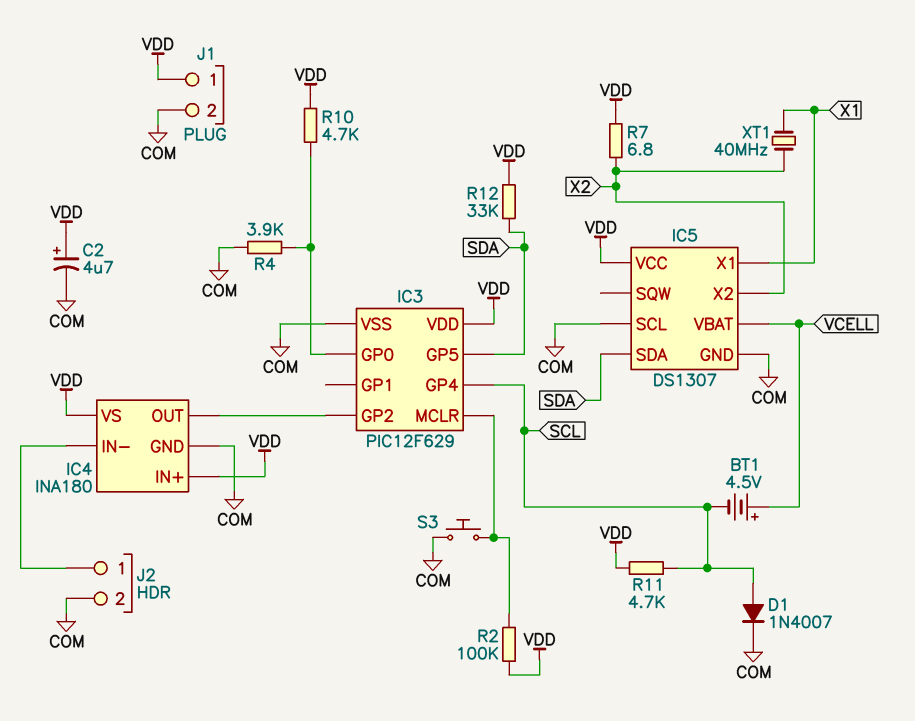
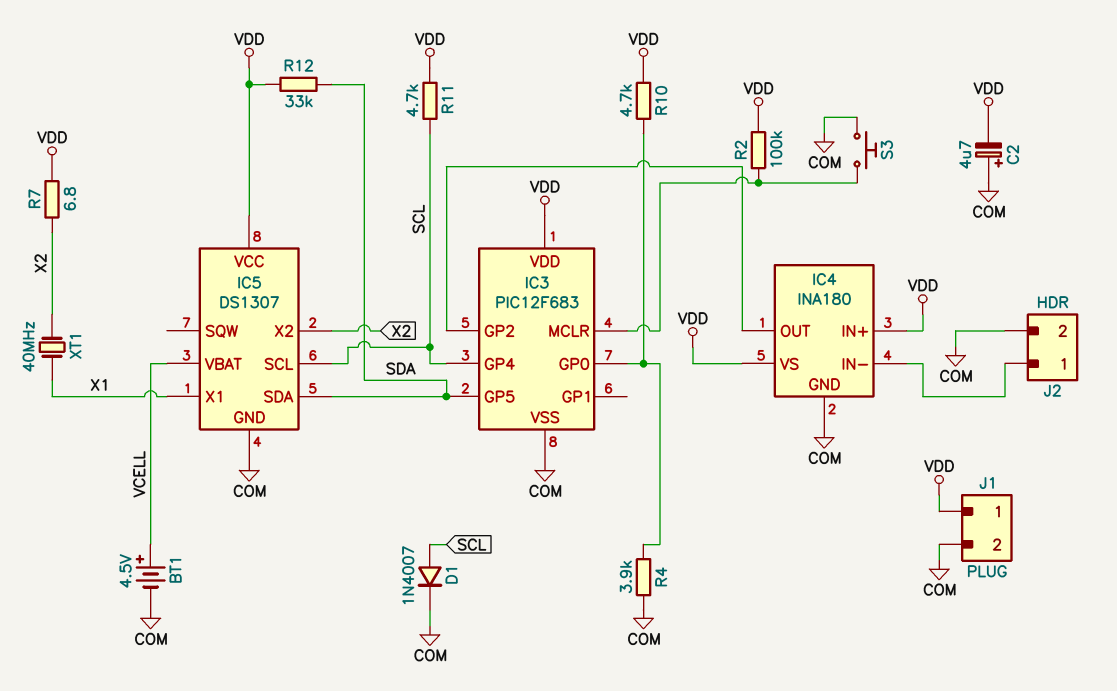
BT1: 4.5V (plus VCELL, minus SCL) -> 4.5V (plus VCELL, minus COM)
C2: 4.7uF (plus VDD, minus COM) -> 4.7uF (plus COM, minus VDD)
IC3: PIC12F629 -> PIC12F683
IC5 pin SCL: COM -> SCL

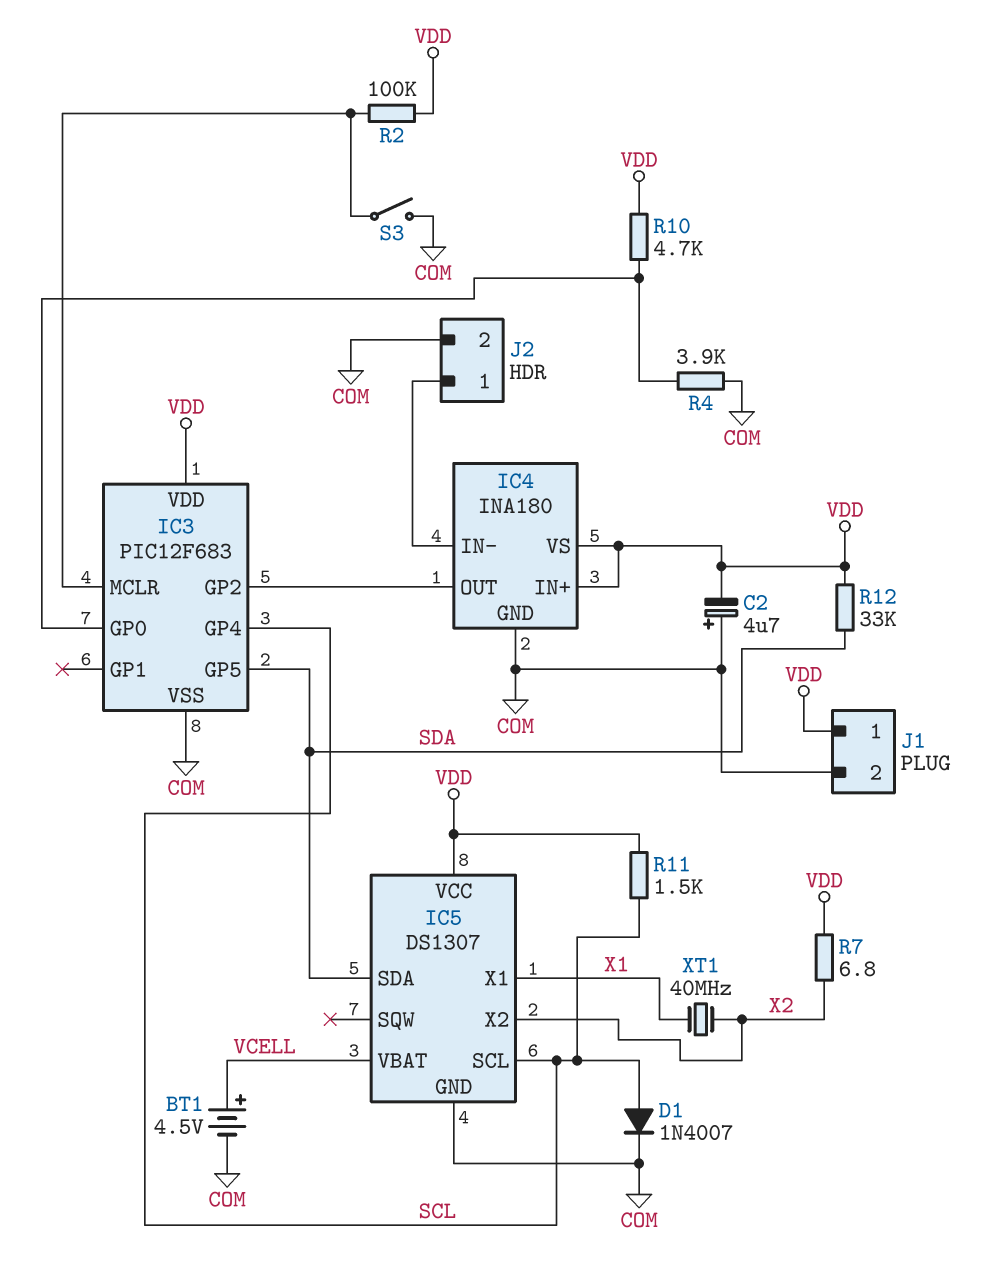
R11: 4.7k (SCL, VDD) -> 1.5k (SCL, VDD)
S3: button (COM, IC3/MCLR) -> switch (COM, IC3/MCLR)

